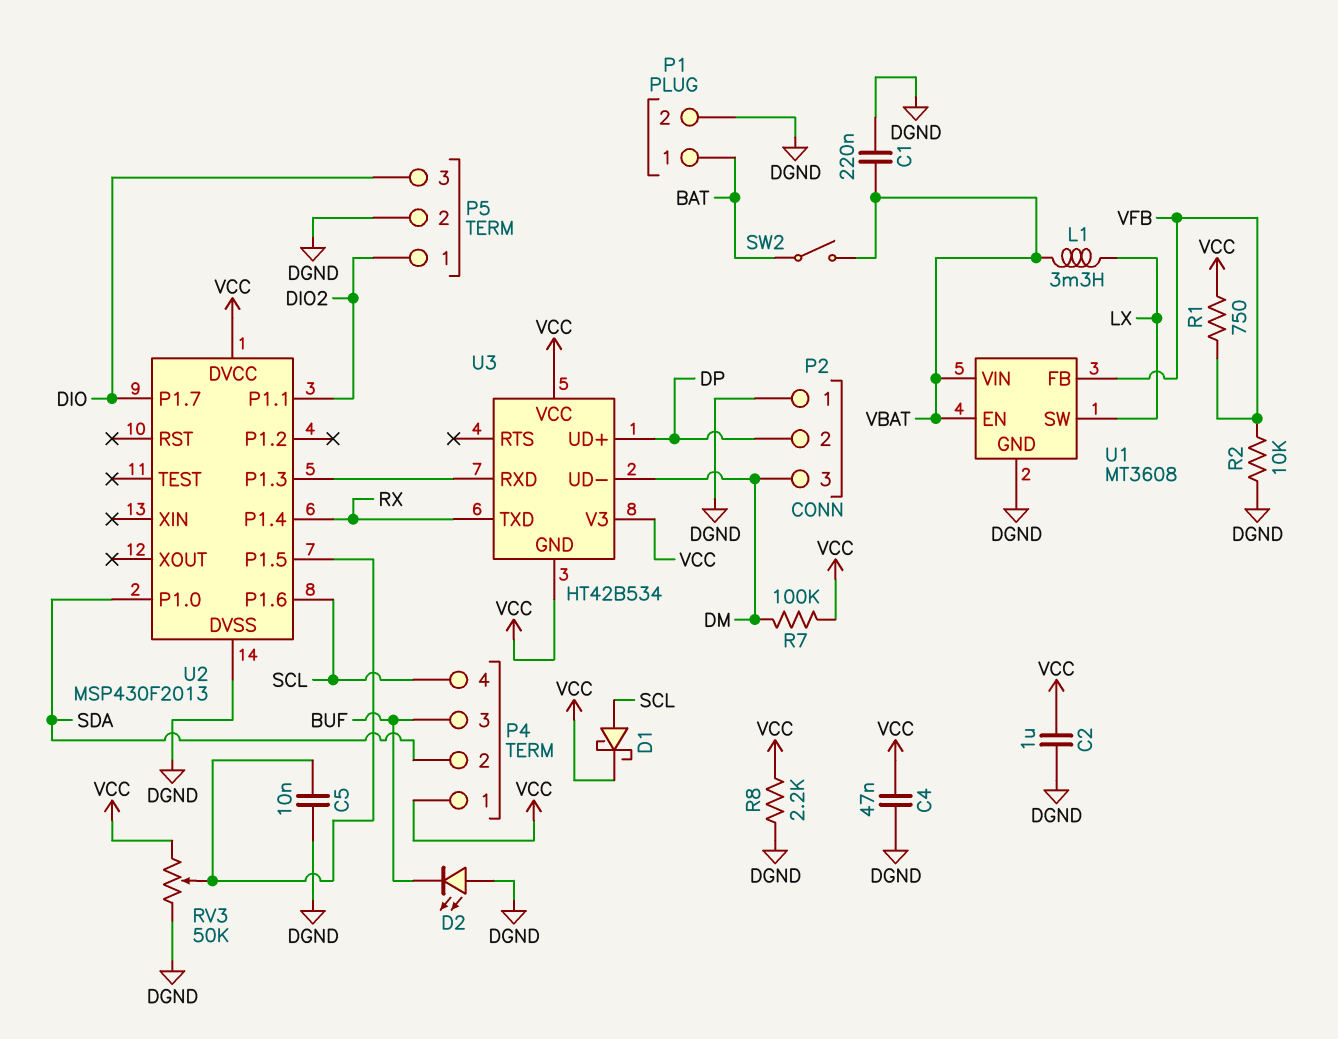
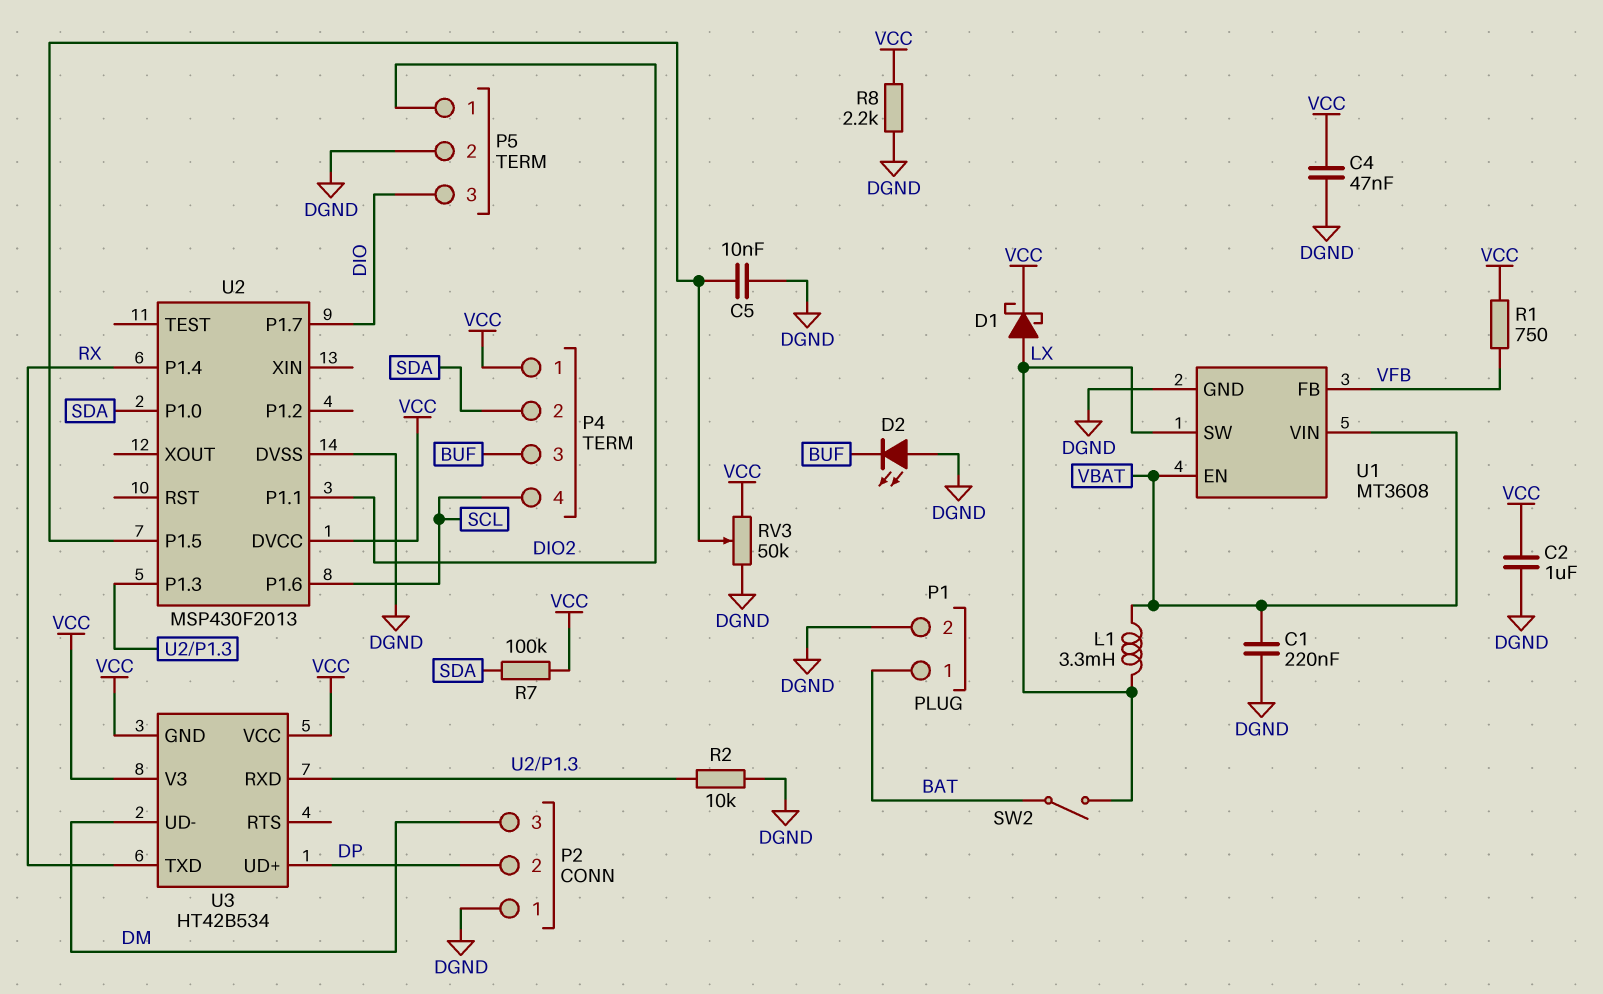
D1: schottky (A SCL, K VCC) -> schottky (A LX, K VCC)
R2: 10k (DGND, VFB) -> 10k (DGND, U2/P1.3)
R7: 100k (DM, VCC) -> 100k (SDA, VCC)
SW2: switch (BAT, VBAT) -> switch (BAT, LX)

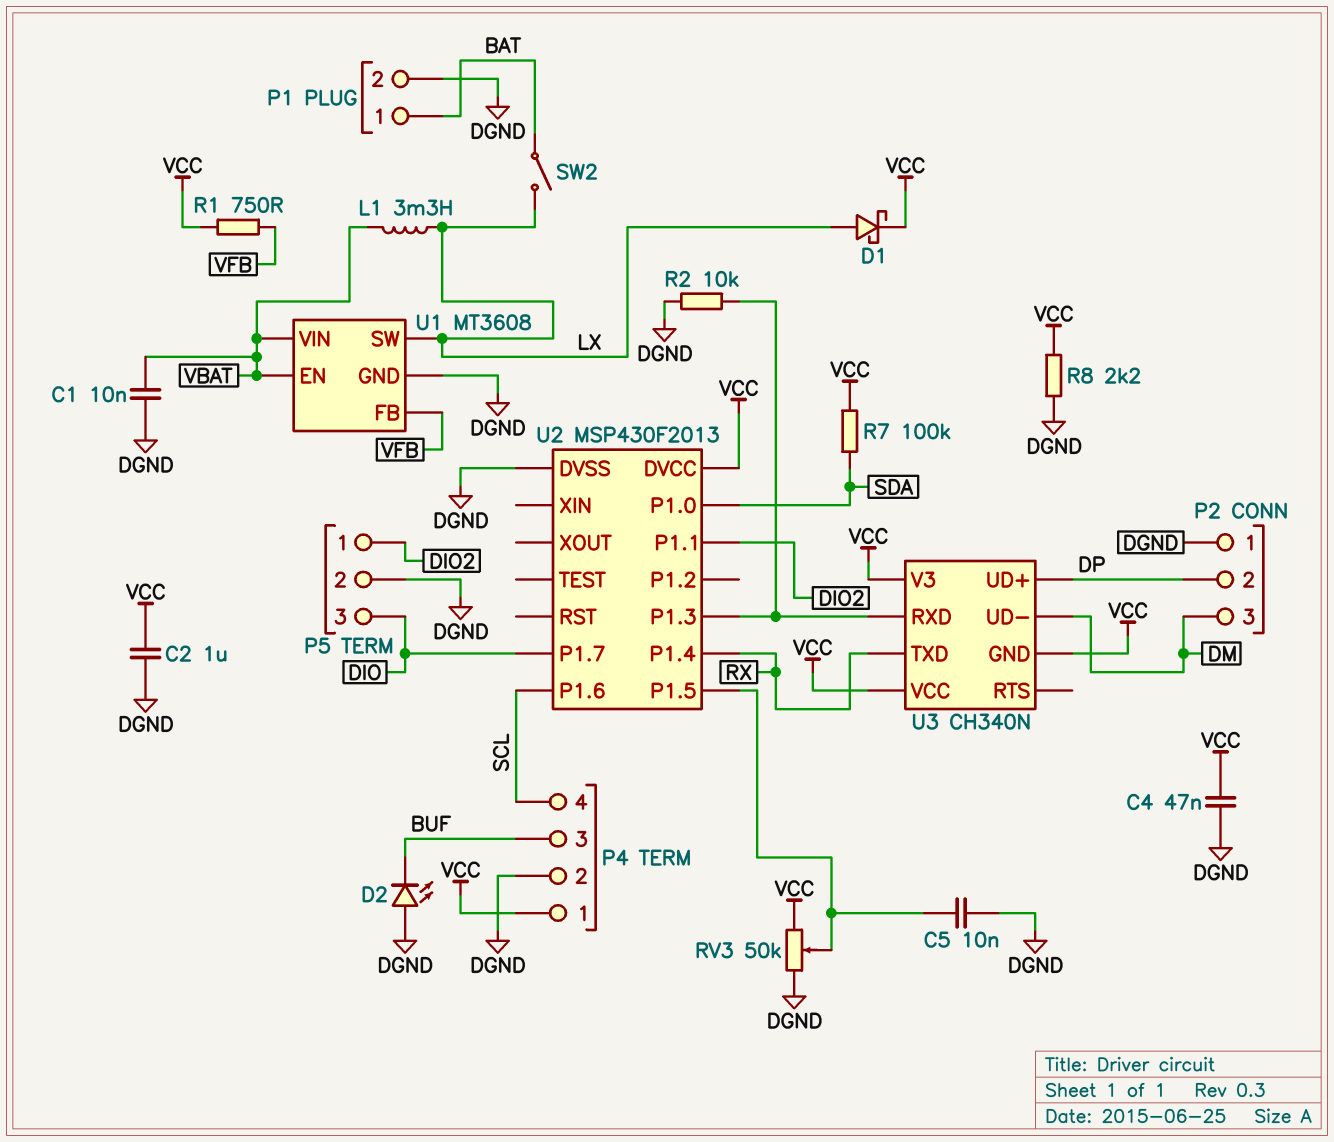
C1: 220nF (DGND, VBAT) -> 10nF (DGND, VBAT)
P4 pin 2: SDA -> DGND
U3: HT42B534 -> CH340N

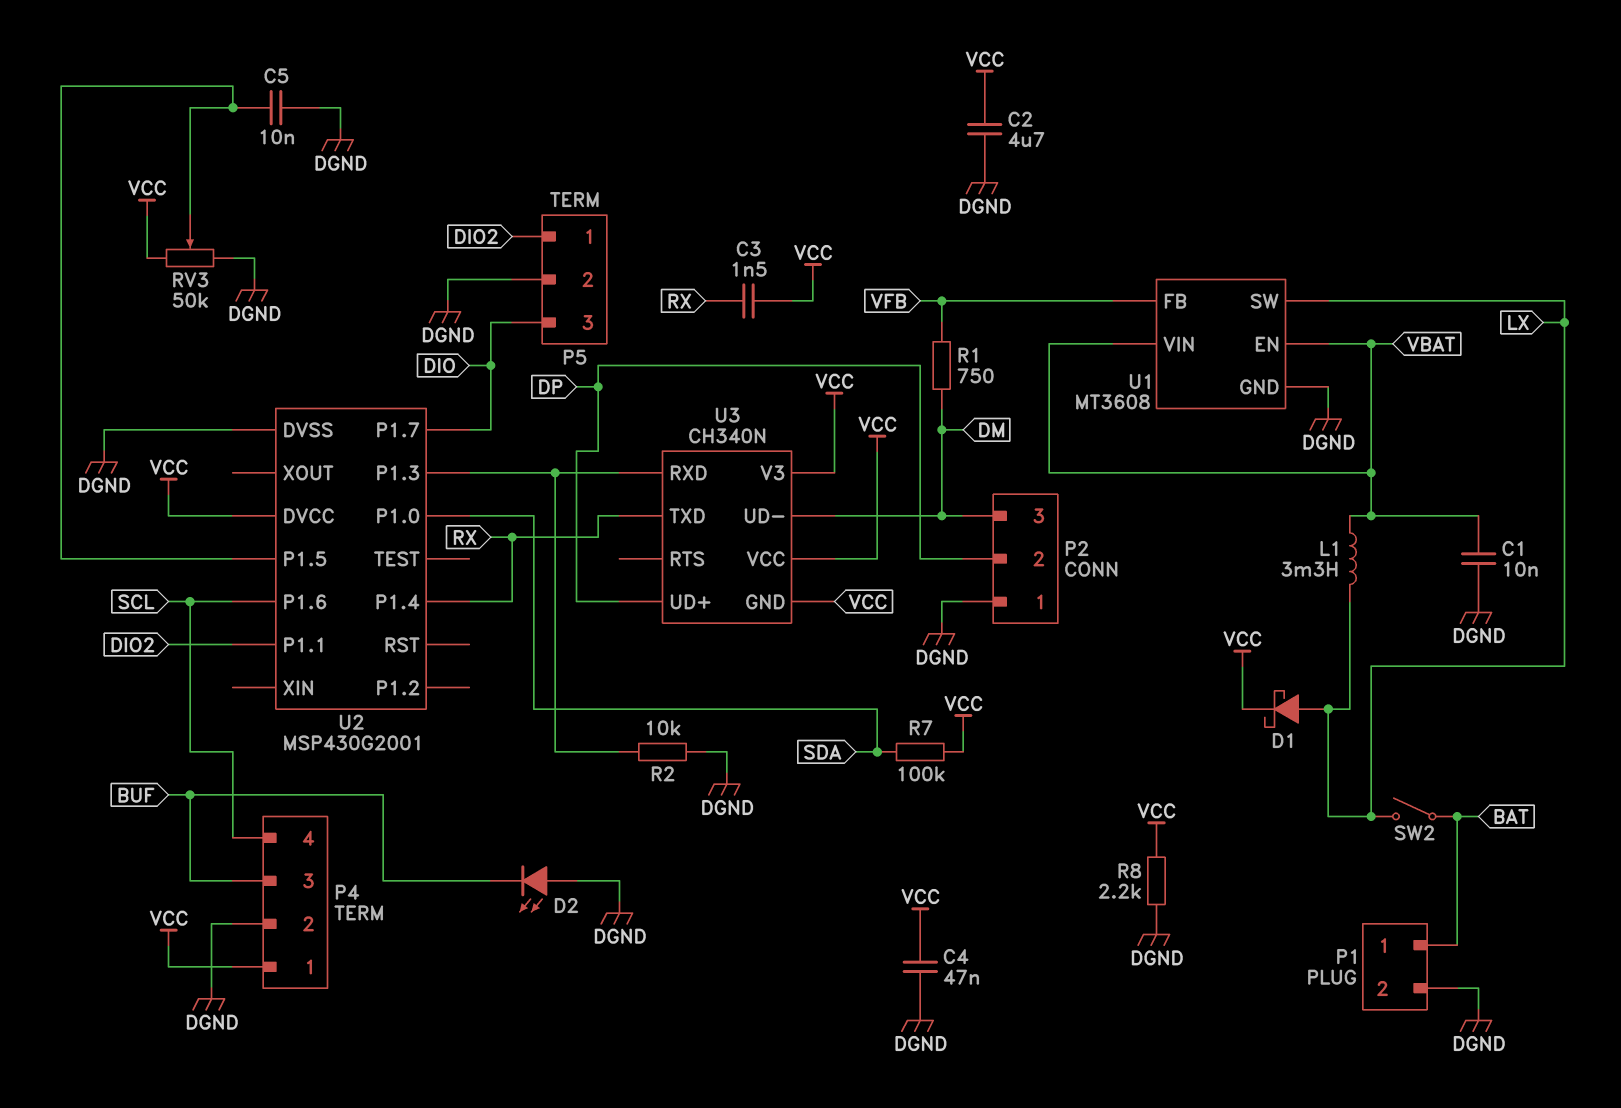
C2: 1uF (DGND, VCC) -> 4.7uF (DGND, VCC)
C3: none -> 1.5nF (RX, VCC)
R1: 750 (VCC, VFB) -> 750 (DM, VFB)
U2: MSP430F2013 -> MSP430G2001

